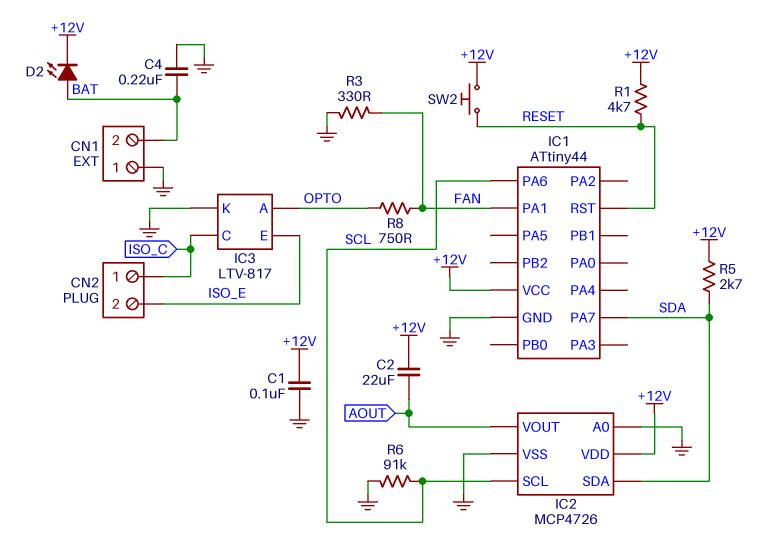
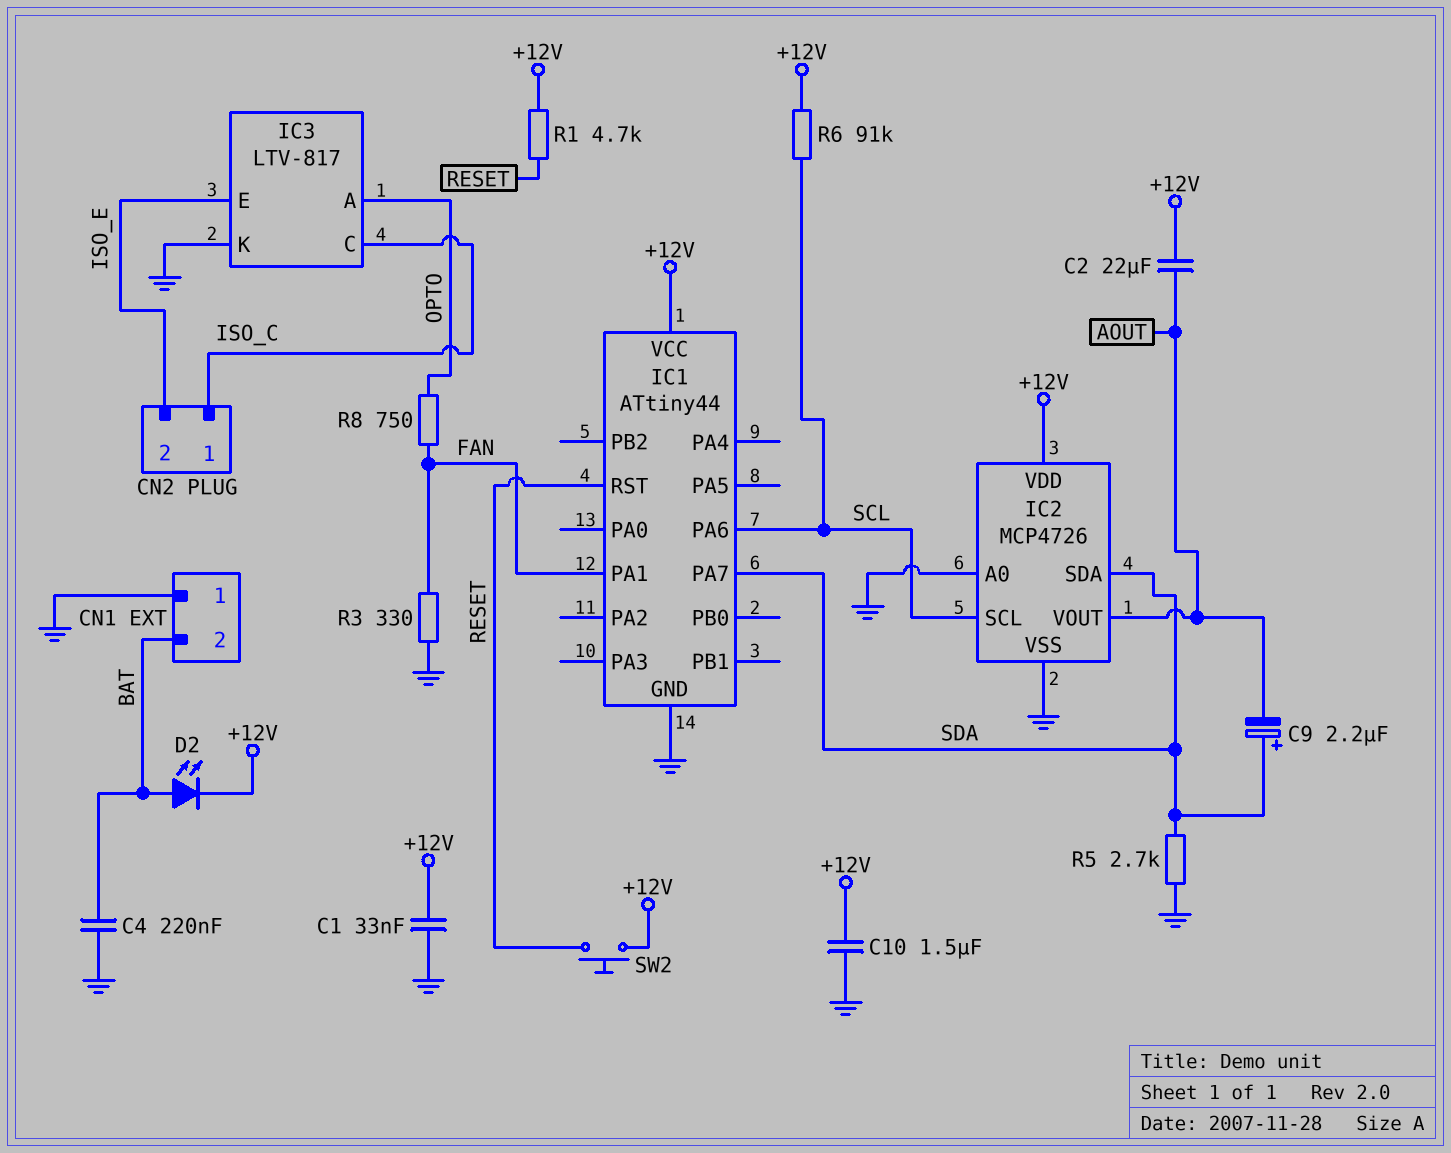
C1: 100nF (+12V, GND) -> 33nF (+12V, GND)
C9: none -> 2.2uF (plus SDA, minus AOUT)
C10: none -> 1.5uF (+12V, GND)
R5: 2.7k (+12V, SDA) -> 2.7k (GND, SDA)
R6: 91k (GND, SCL) -> 91k (+12V, SCL)

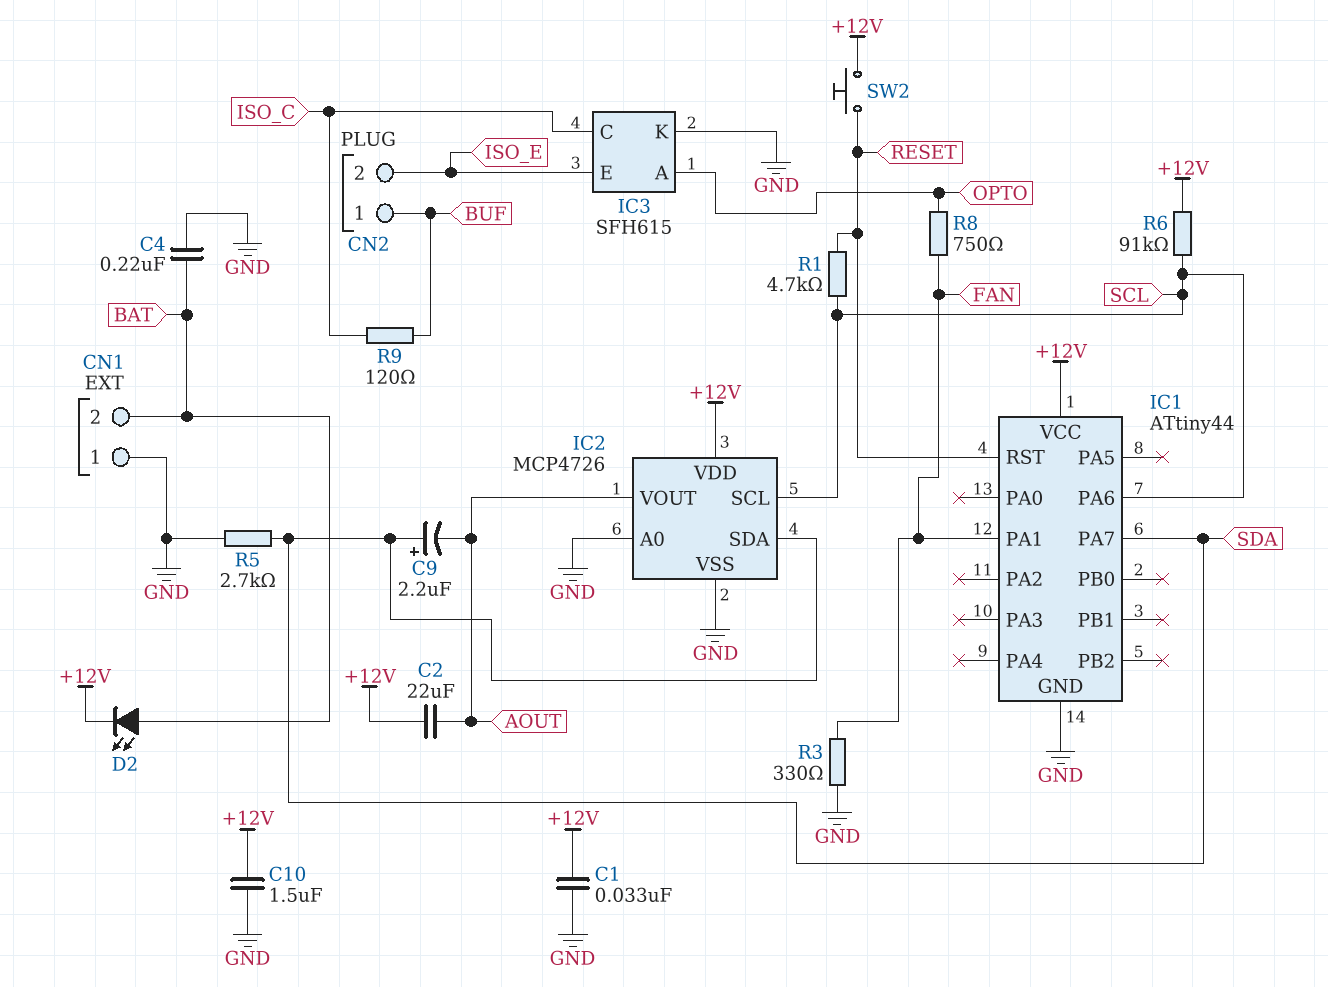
CN2 pin 1: ISO_C -> BUF
IC3: LTV-817 -> SFH615
R1: 4.7k (+12V, RESET) -> 4.7k (RESET, SCL)
R9: none -> 120 (BUF, ISO_C)

